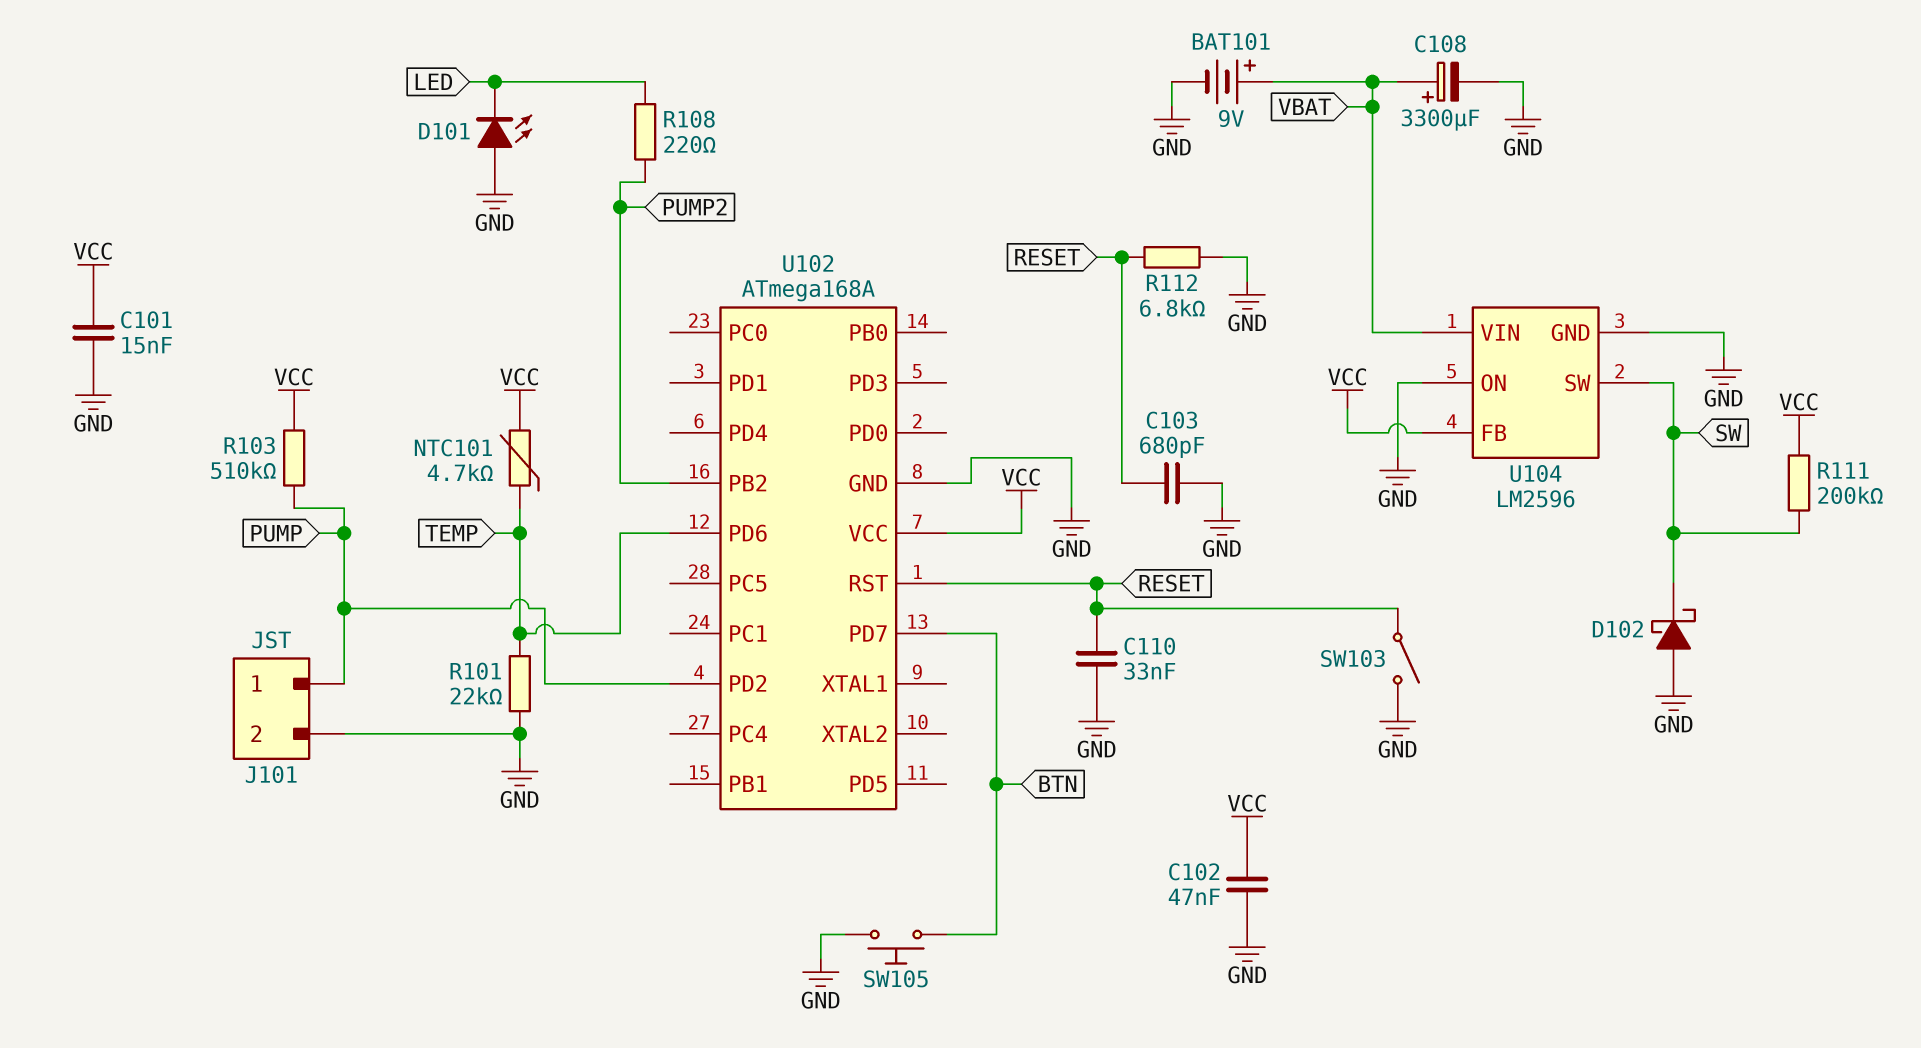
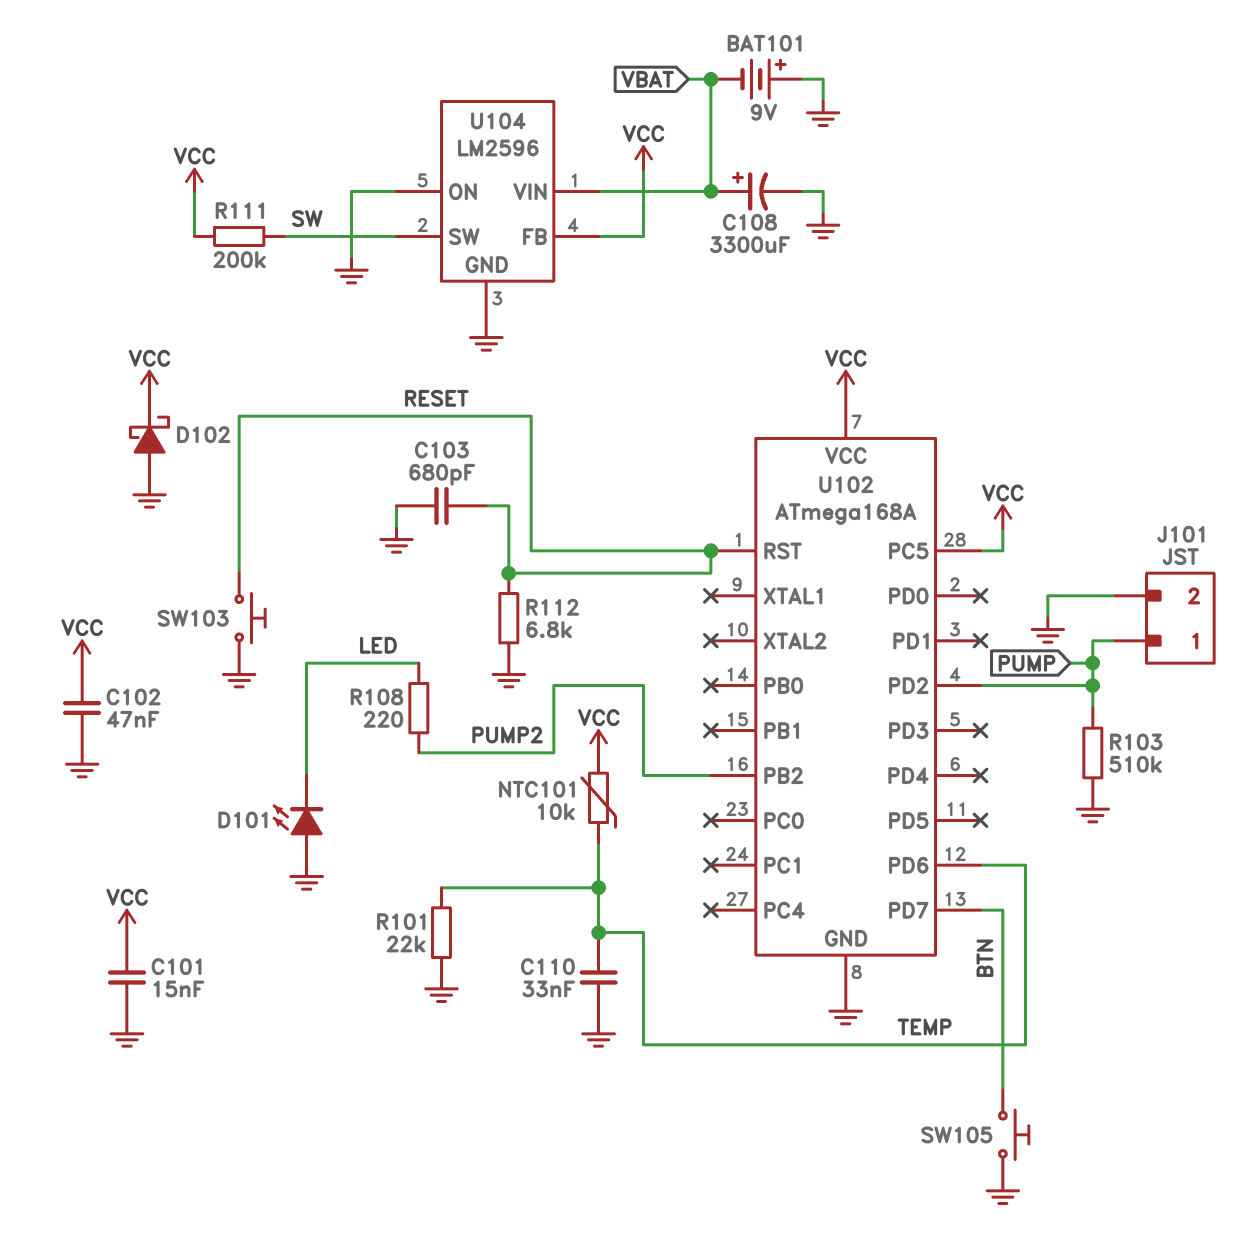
BAT101: 9V (plus VBAT, minus GND) -> 9V (plus GND, minus VBAT)
C110: 33nF (GND, RESET) -> 33nF (GND, TEMP)
D102: schottky (A GND, K SW) -> schottky (A GND, K VCC)
NTC101: 4.7k (TEMP, VCC) -> 10k (TEMP, VCC)
R103: 510k (PUMP, VCC) -> 510k (GND, PUMP)
SW103: switch (GND, RESET) -> button (GND, RESET)
U102 pin PC5: none -> VCC

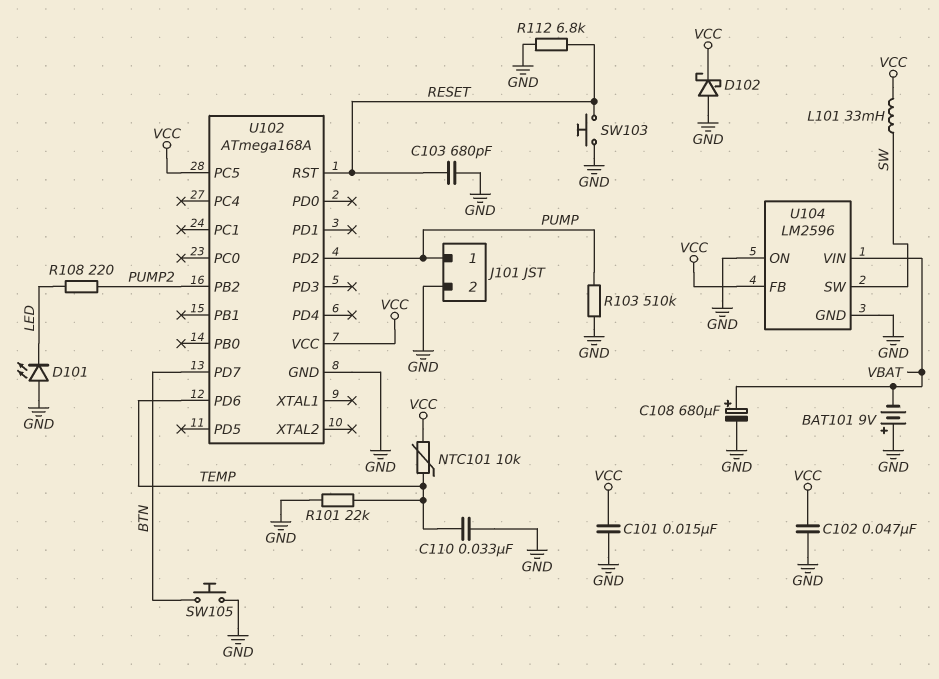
C108: 3300uF (plus VBAT, minus GND) -> 680uF (plus VBAT, minus GND)
L101: none -> 33mH (SW, VCC)
R111: 200k (SW, VCC) -> none

